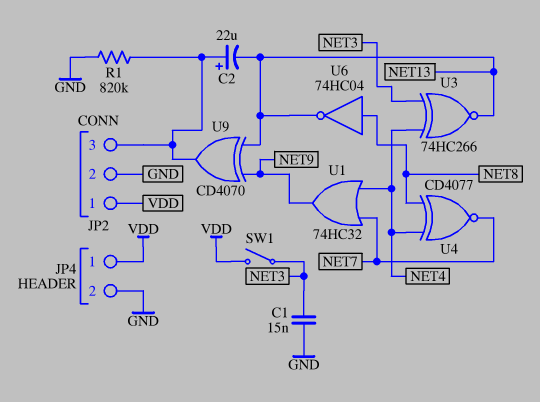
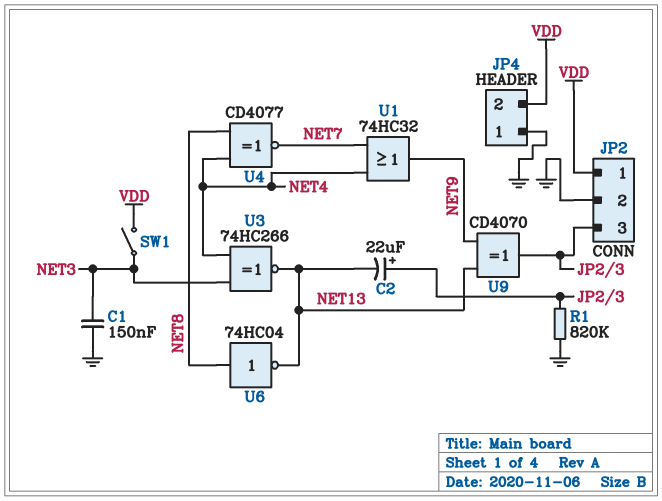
C1: 15nF (GND, NET3) -> 150nF (GND, NET3)
JP4 pin 1: VDD -> GND
JP4 pin 2: GND -> VDD

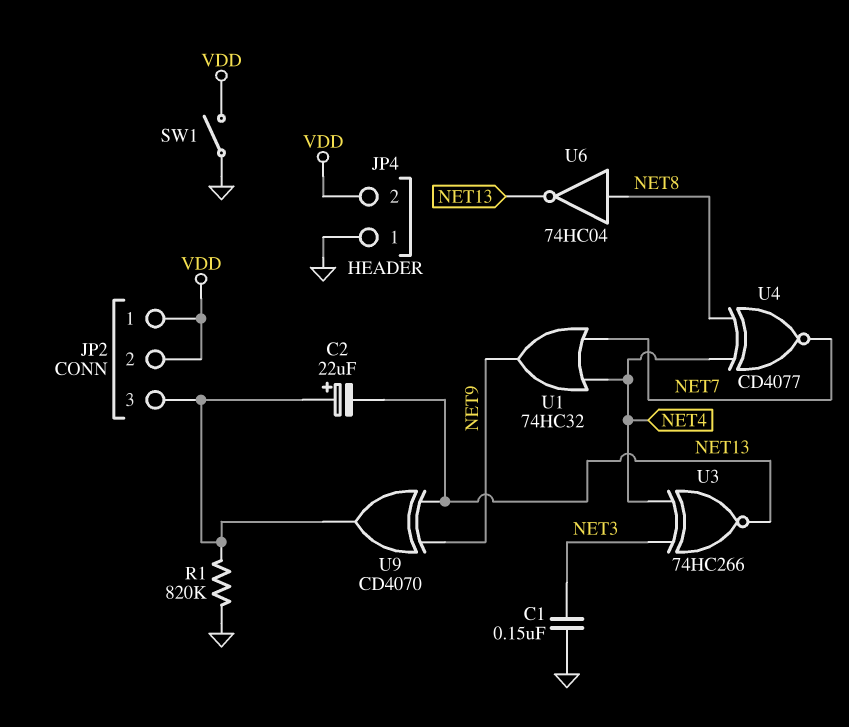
JP2 pin 2: GND -> VDD
SW1: switch (NET3, VDD) -> switch (GND, VDD)

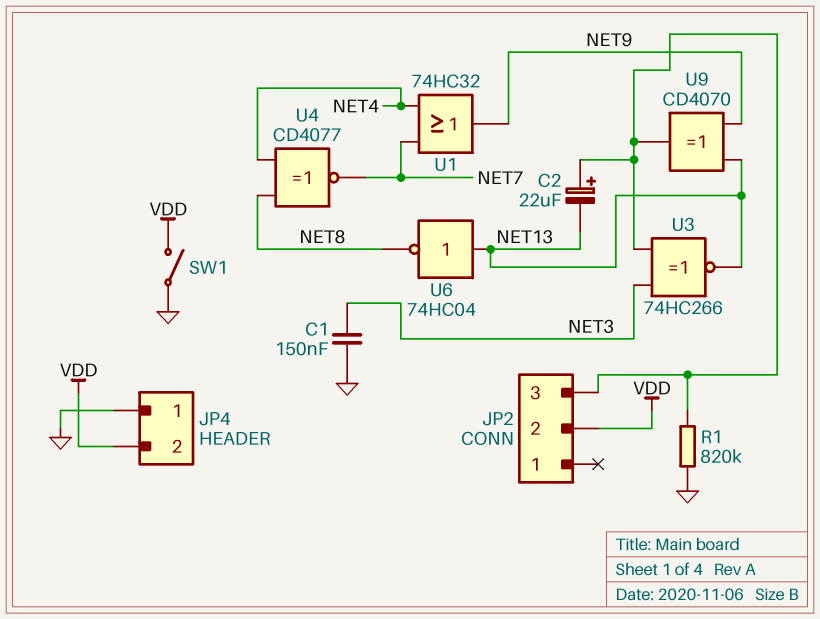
JP2 pin 1: VDD -> none
U3: XNOR 74HC266 (in NET3, in NET4, out NET13) -> XNOR 74HC266 (in JP2/3, in NET3, out NET13)
U6: NOT 74HC04 (in NET8, out NET13) -> NOT 74HC04 (in NET13, out NET8)

